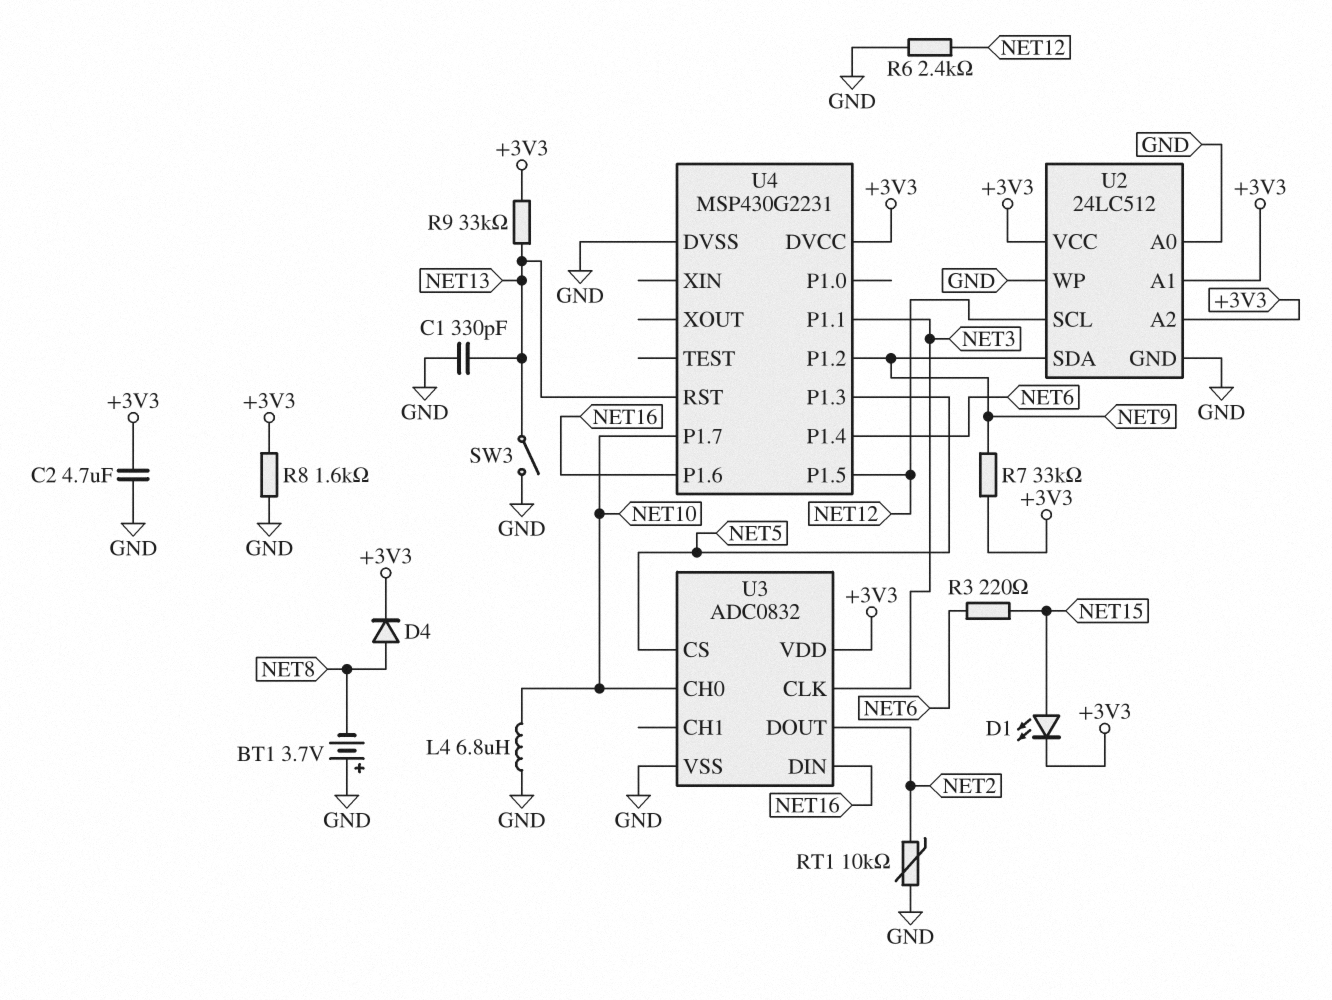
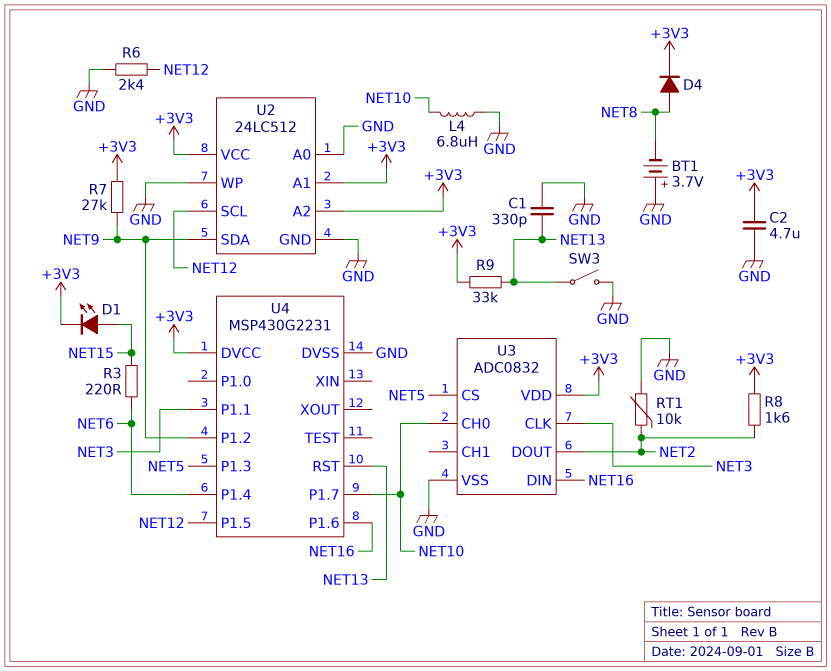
R7: 33k (+3V3, NET9) -> 27k (+3V3, NET9)
R8: 1.6k (+3V3, GND) -> 1.6k (+3V3, NET2)

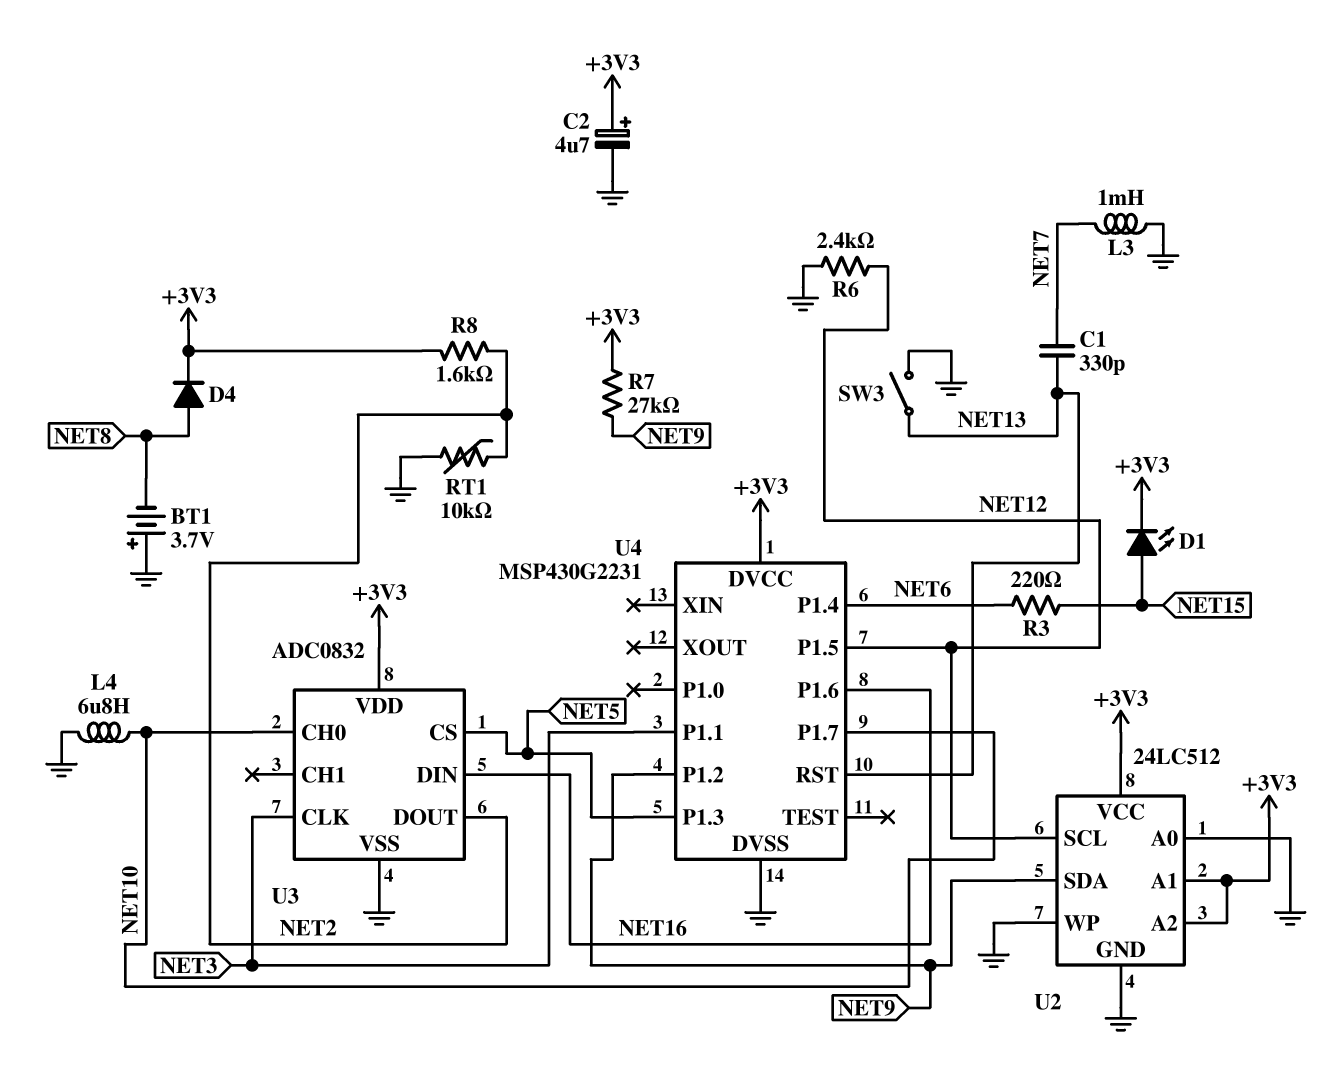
C1: 330pF (GND, NET13) -> 330pF (NET7, NET13)
C2: 4.7uF (+3V3, GND) -> 4.7uF (plus +3V3, minus GND)
L3: none -> 1mH (GND, NET7)
R9: 33k (+3V3, NET13) -> none

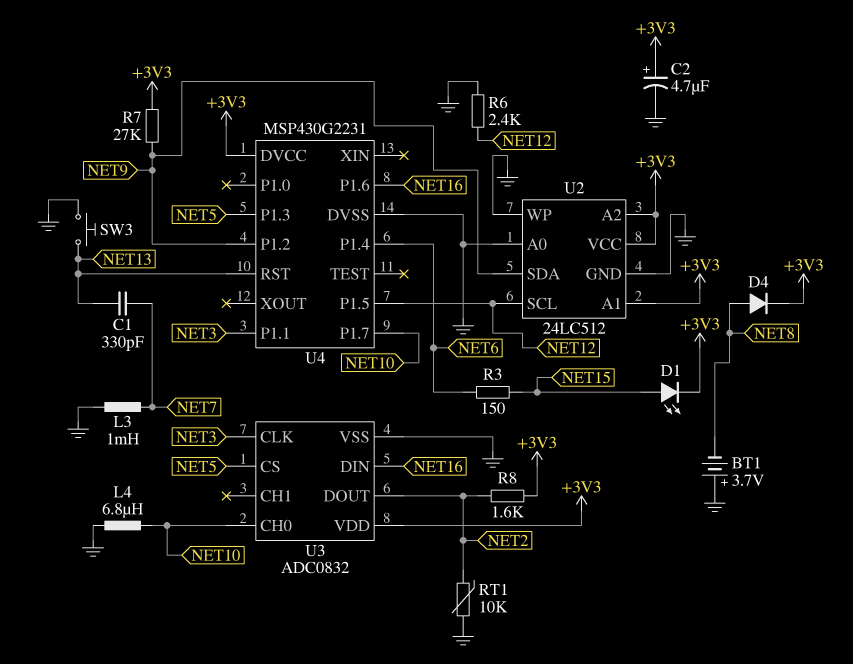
R3: 220 (NET6, NET15) -> 150 (NET6, NET15)
SW3: switch (GND, NET13) -> button (GND, NET13)

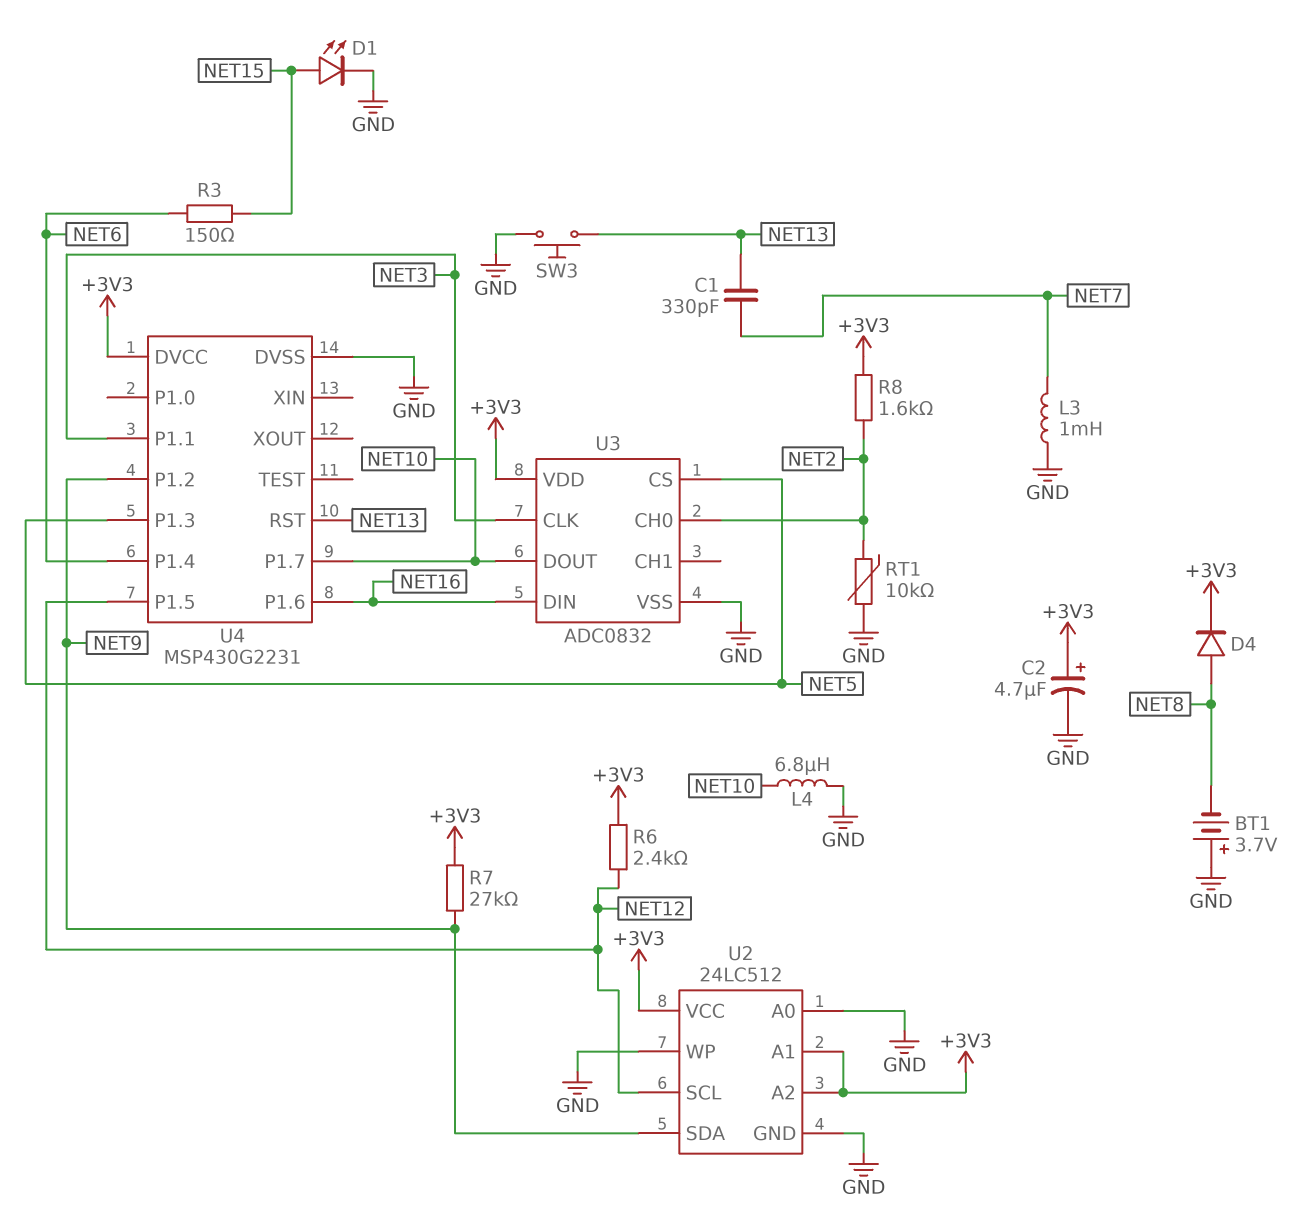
D1: LED (A NET15, K +3V3) -> LED (A NET15, K GND)
R6: 2.4k (GND, NET12) -> 2.4k (+3V3, NET12)
U3 pin CH0: NET10 -> NET2
U3 pin DOUT: NET2 -> NET10

